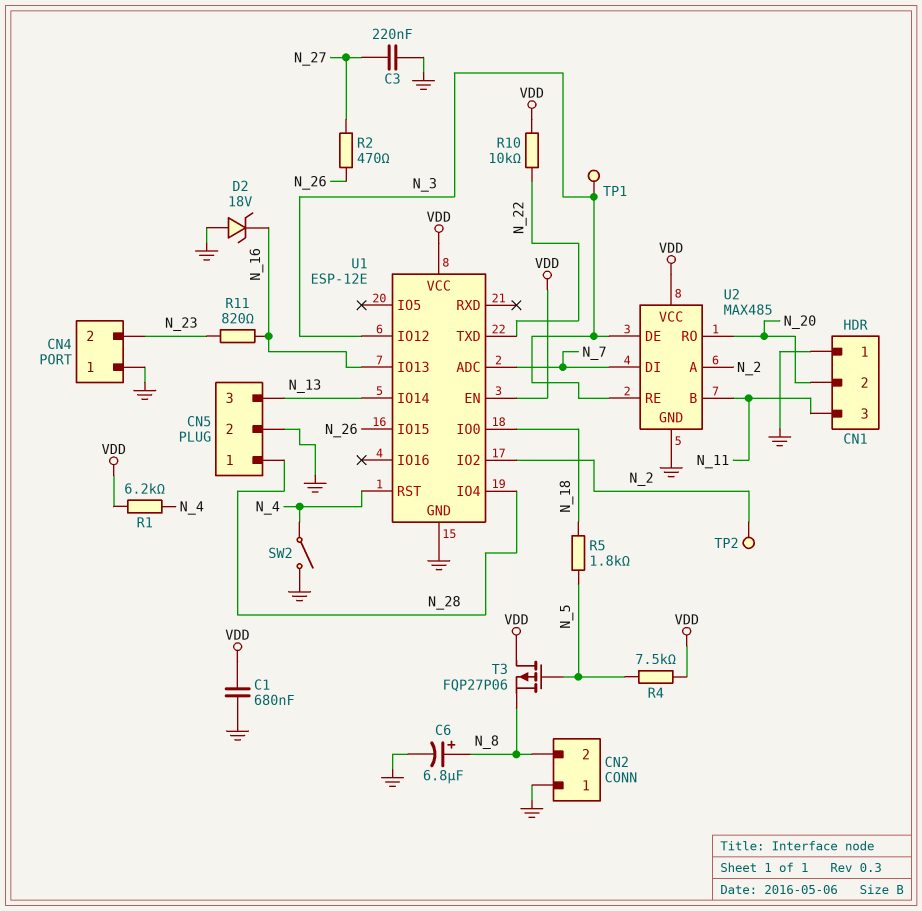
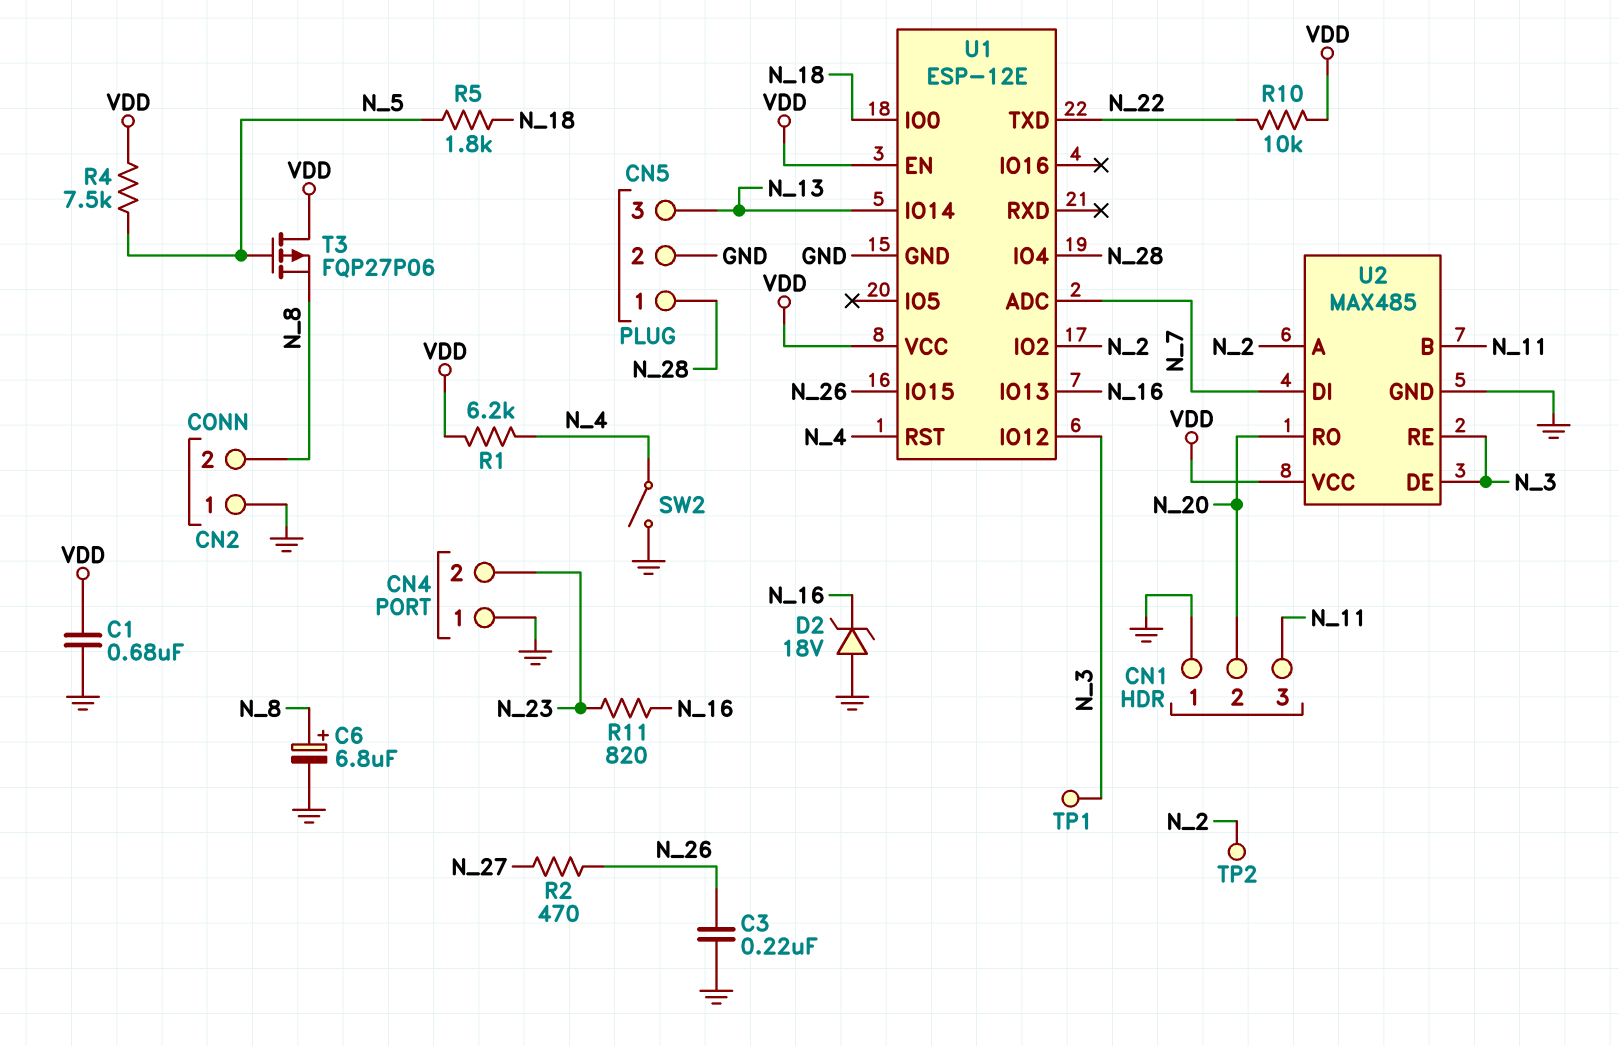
C3: 220nF (GND, N_27) -> 220nF (GND, N_26)

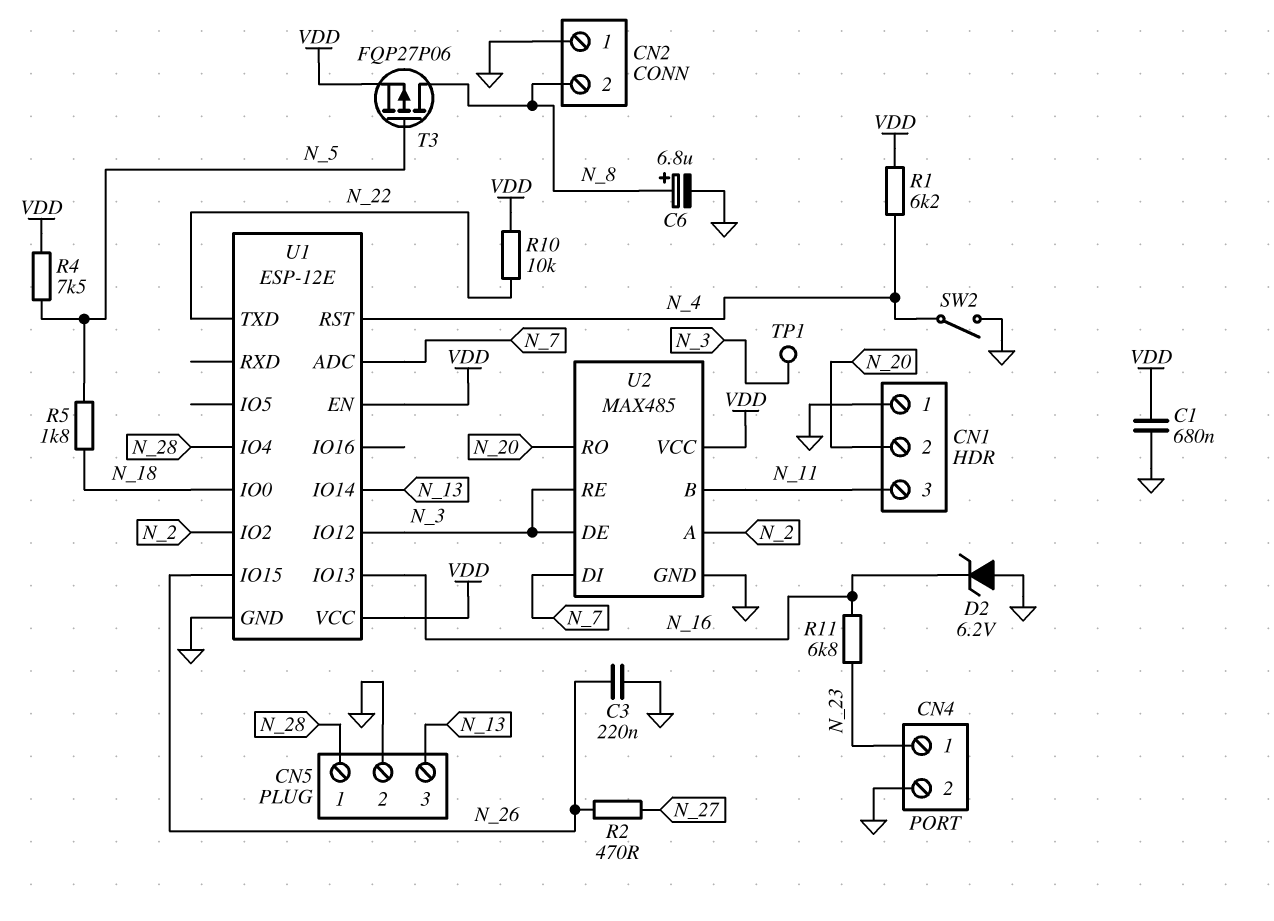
CN4 pin 1: GND -> N_23
CN4 pin 2: N_23 -> GND
D2: zener 18V (A GND, K N_16) -> zener 6.2V (A GND, K N_16)
R11: 820 (N_16, N_23) -> 6.8k (N_16, N_23)
T3: PMOS FQP27P06 (G N_5, D VDD, S N_8) -> PMOS FQP27P06 (G N_5, D N_8, S VDD)
TP2: test point (N_2) -> none

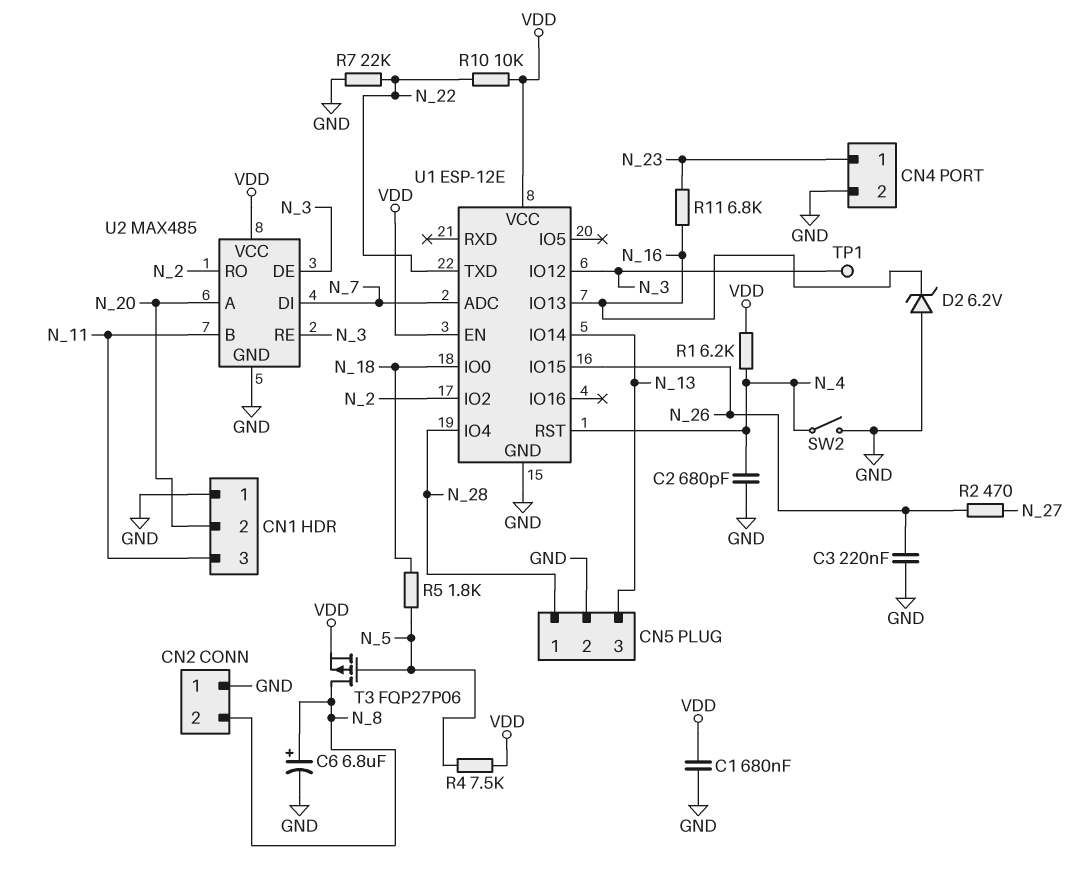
C2: none -> 680pF (GND, N_4)
R7: none -> 22k (GND, N_22)
U2 pin A: N_2 -> N_20
U2 pin RO: N_20 -> N_2

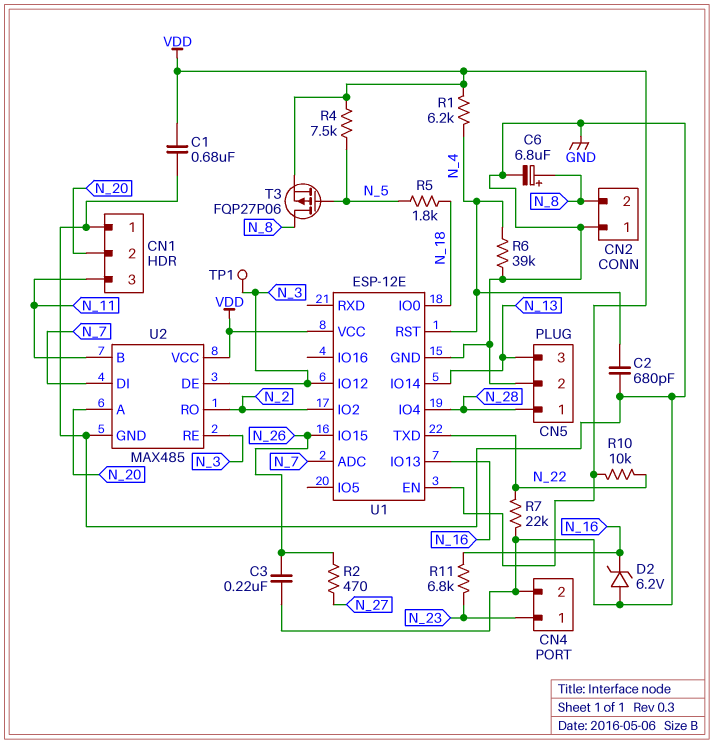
R6: none -> 39k (GND, N_4)
SW2: switch (GND, N_4) -> none

